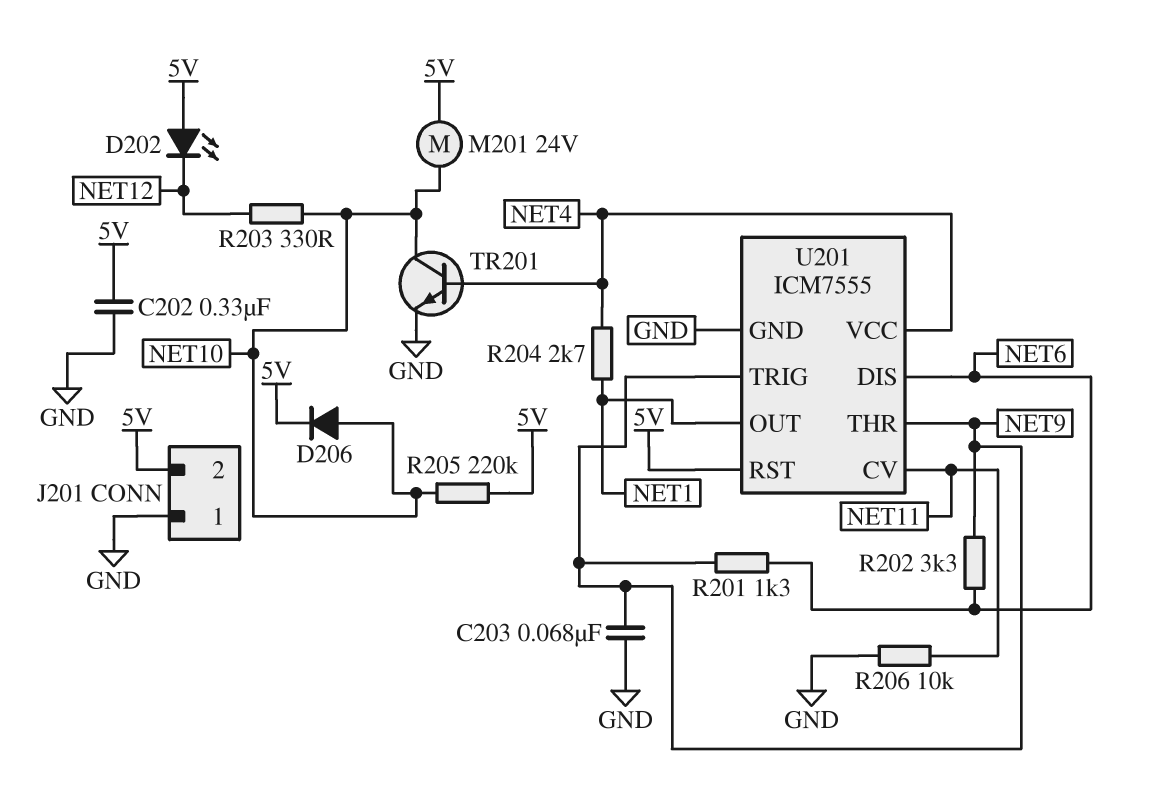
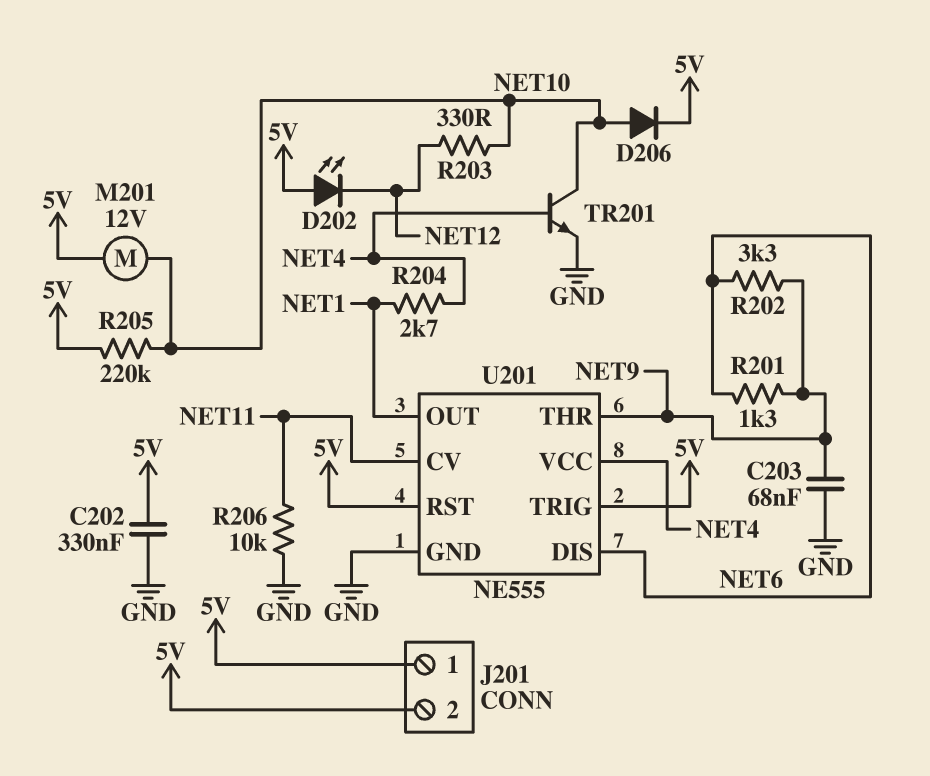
J201 pin 1: GND -> 5V
M201: motor 24V (5V, NET10) -> motor 12V (5V, NET10)
U201: ICM7555 -> NE555
U201 pin TRIG: NET9 -> 5V

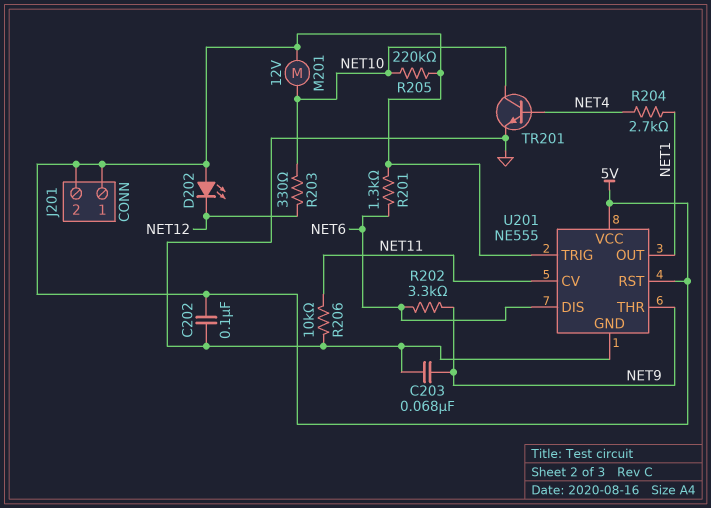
C202: 330nF (5V, GND) -> 100nF (5V, GND)
D206: diode (A NET10, K 5V) -> none
R201: 1.3k (NET6, NET9) -> 1.3k (5V, NET6)
U201 pin VCC: NET4 -> 5V

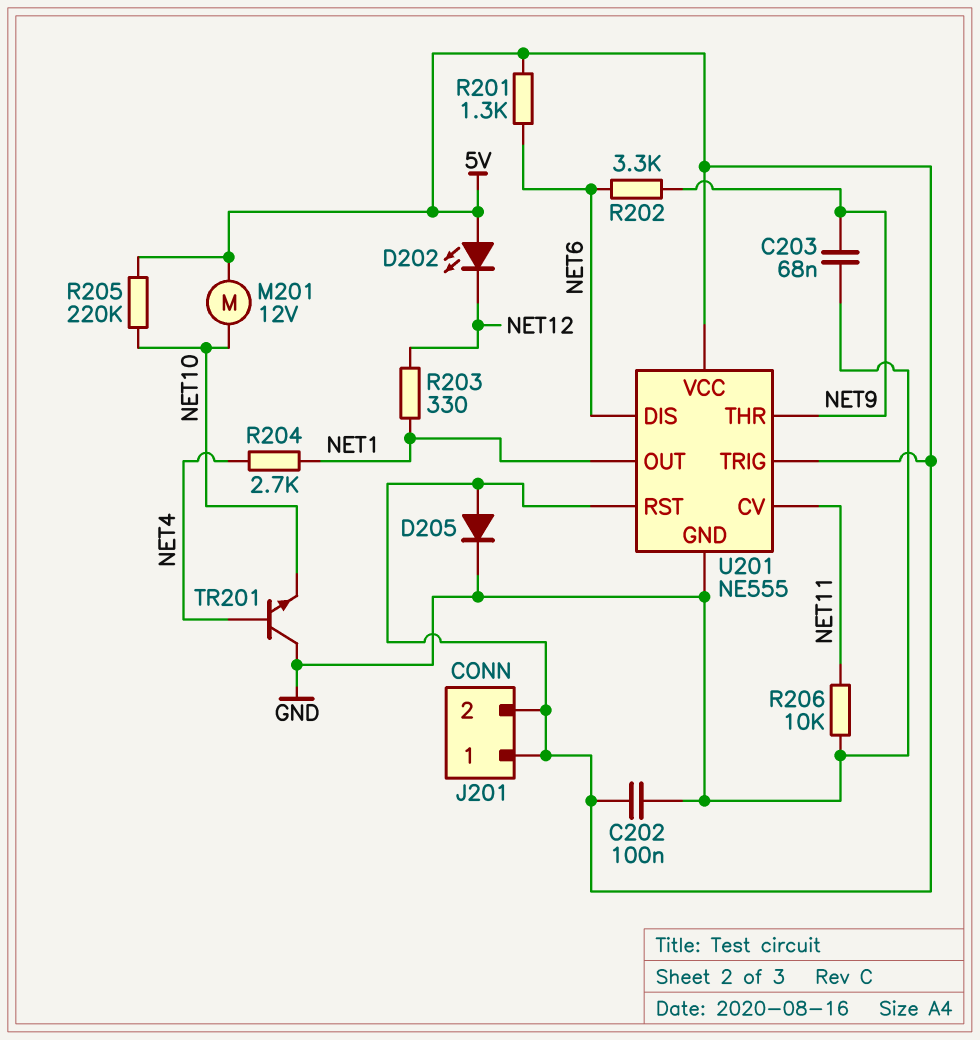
D205: none -> diode (A 5V, K GND)
R203: 330 (NET10, NET12) -> 330 (NET1, NET12)
TR201: NPN (B NET4, C NET10, E GND) -> NPN (B NET4, C GND, E NET10)

